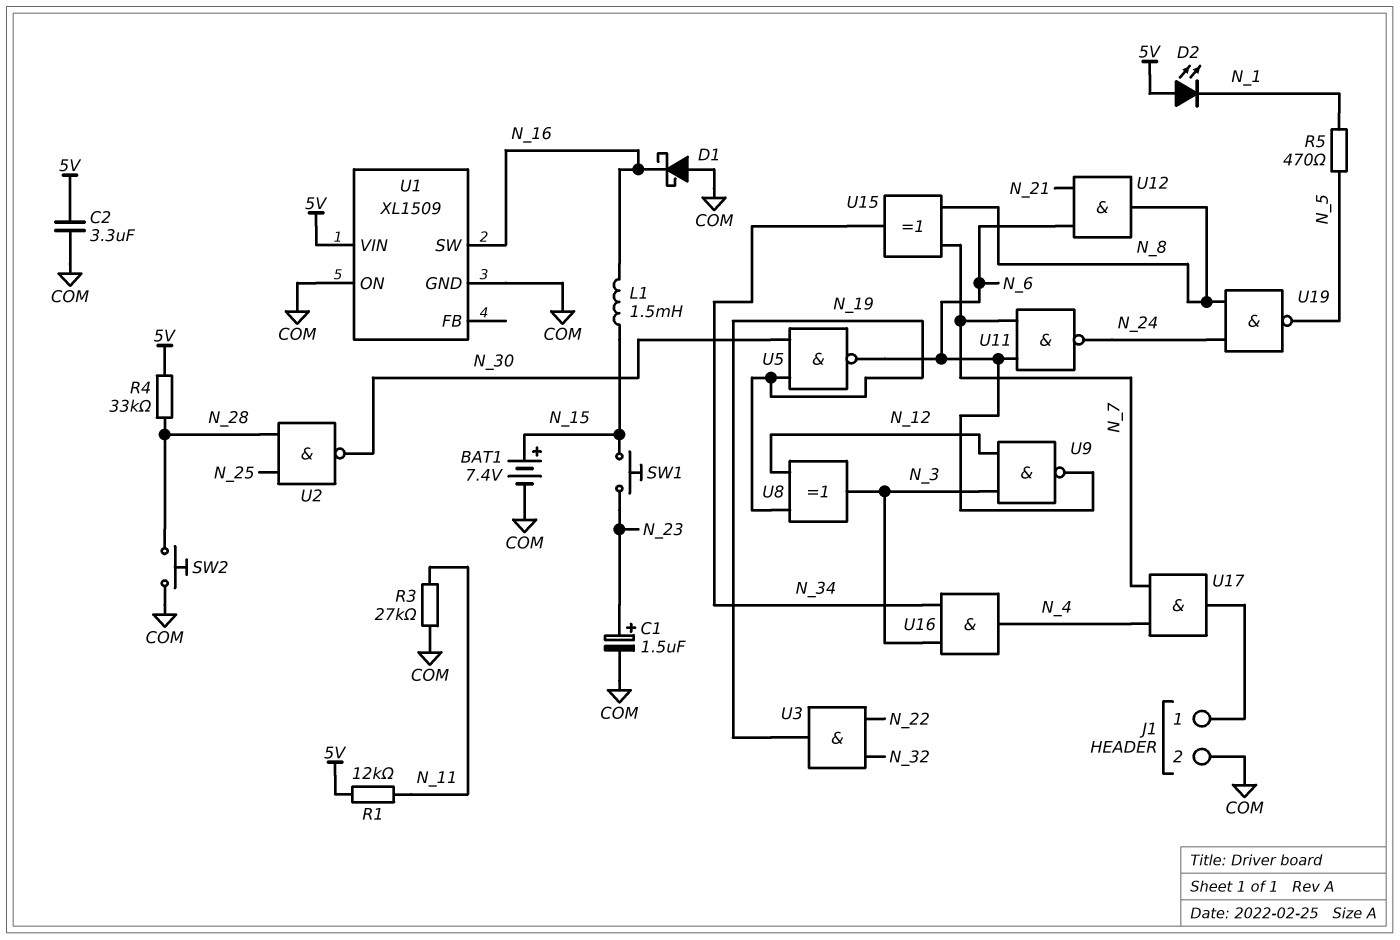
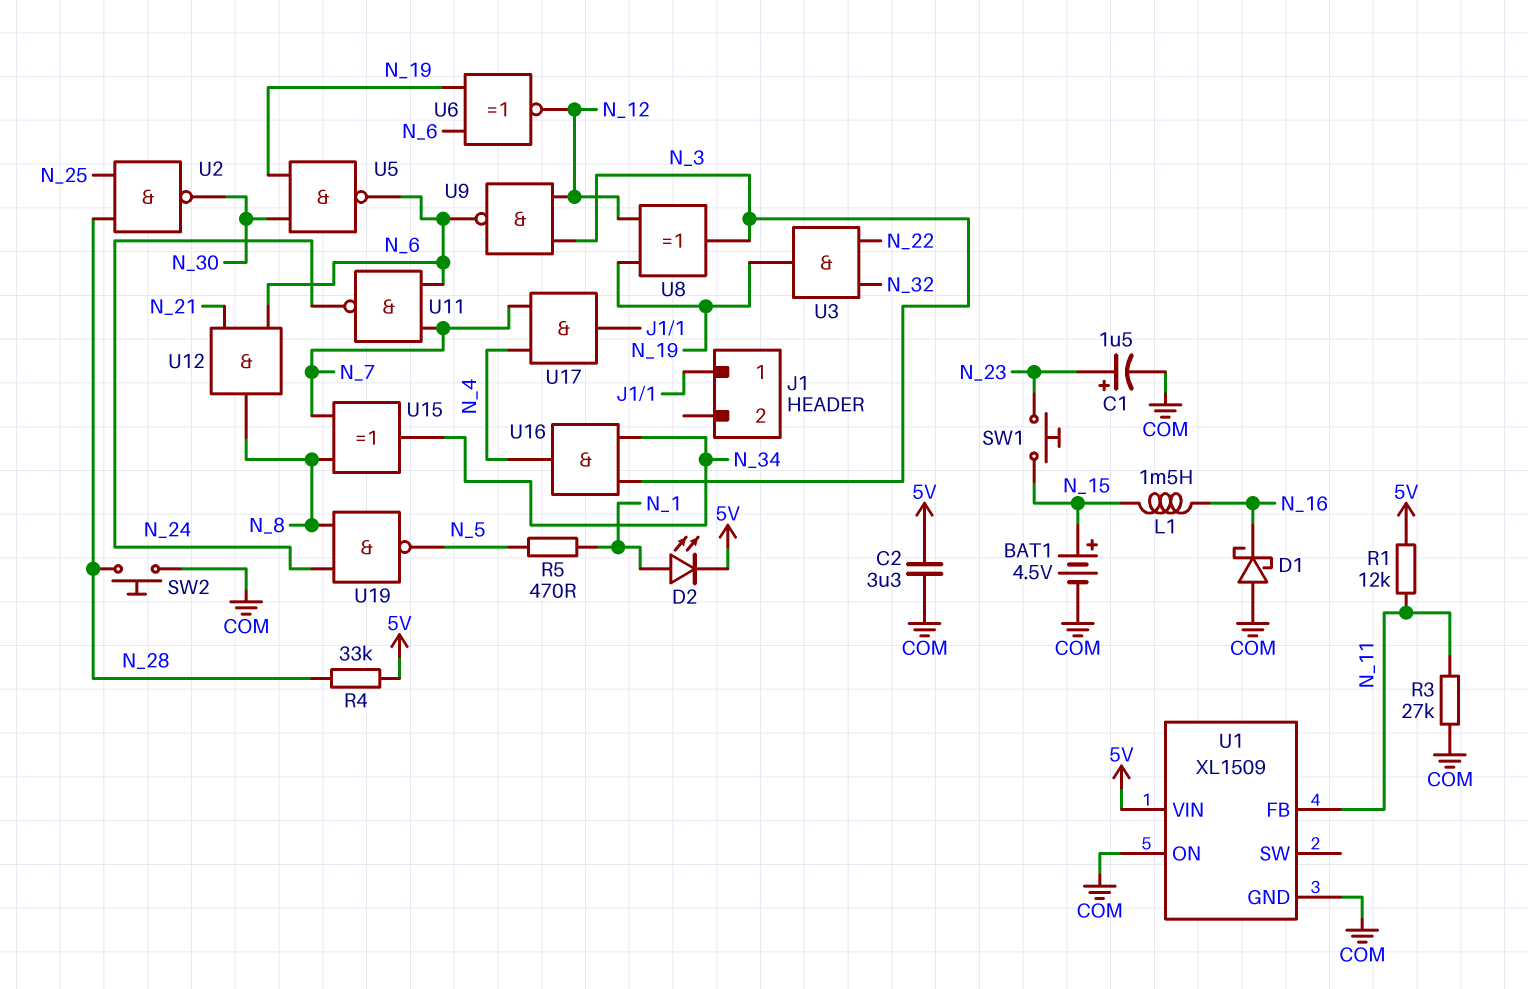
BAT1: 7.4V (plus N_15, minus COM) -> 4.5V (plus N_15, minus COM)
D2: LED (A 5V, K N_1) -> LED (A N_1, K 5V)
J1 pin 2: COM -> none
U1 pin FB: none -> N_11
U1 pin SW: N_16 -> none
U6: none -> XNOR (in N_6, in N_19, out N_12)

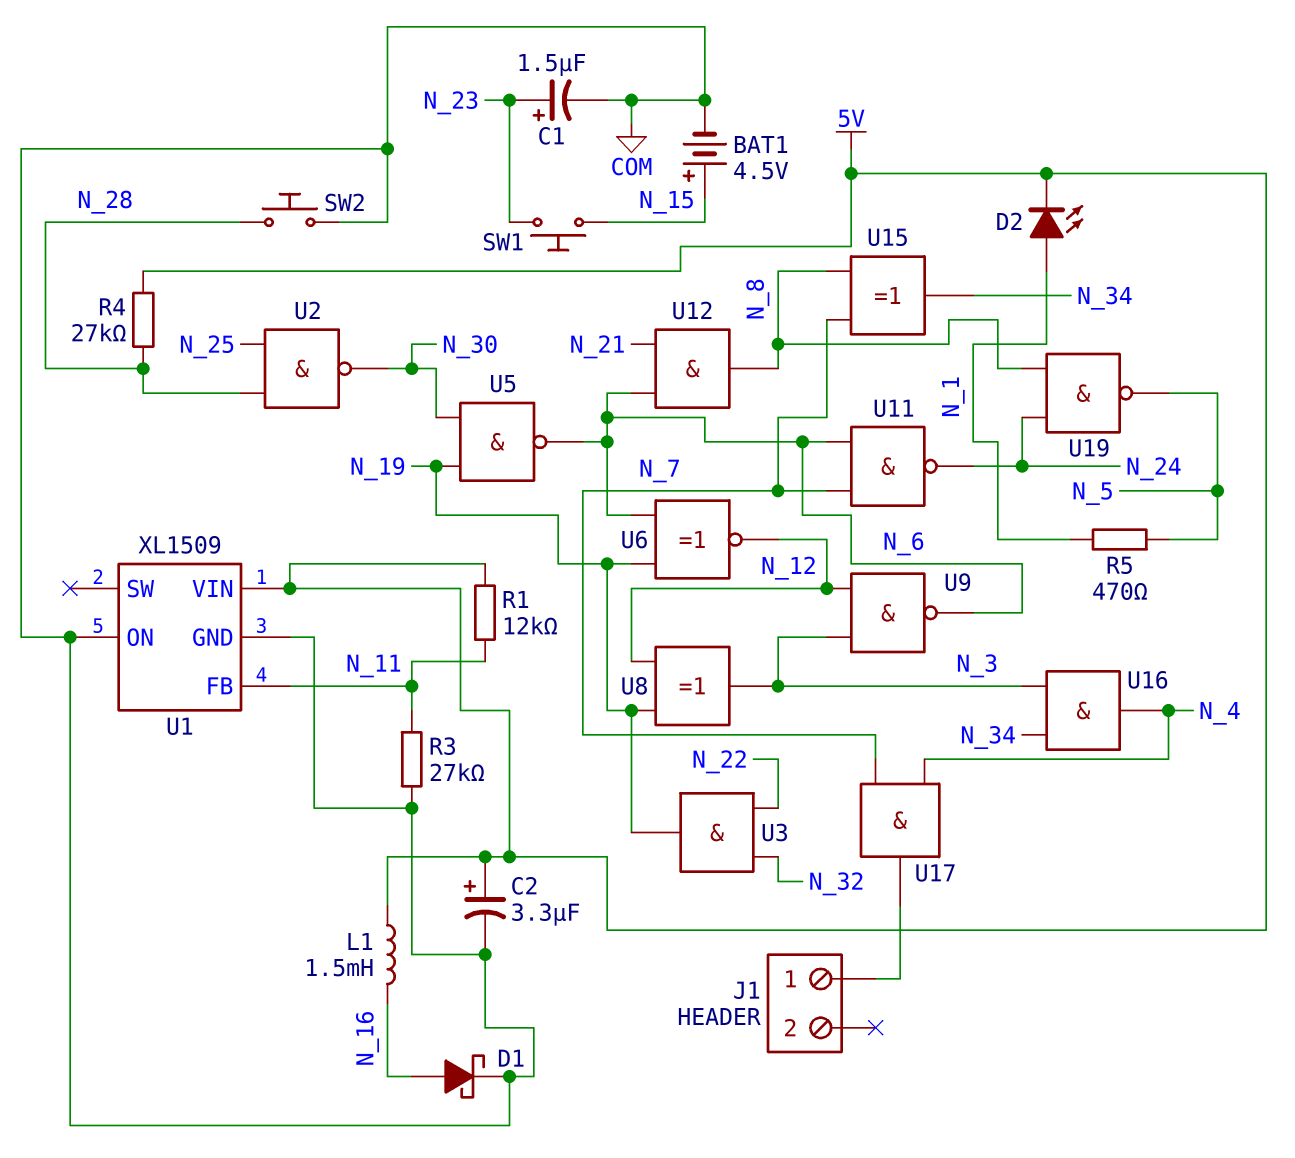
C2: 3.3uF (5V, COM) -> 3.3uF (plus 5V, minus COM)
D1: schottky (A COM, K N_16) -> schottky (A N_16, K COM)
L1: 1.5mH (N_15, N_16) -> 1.5mH (5V, N_16)
R4: 33k (5V, N_28) -> 27k (5V, N_28)

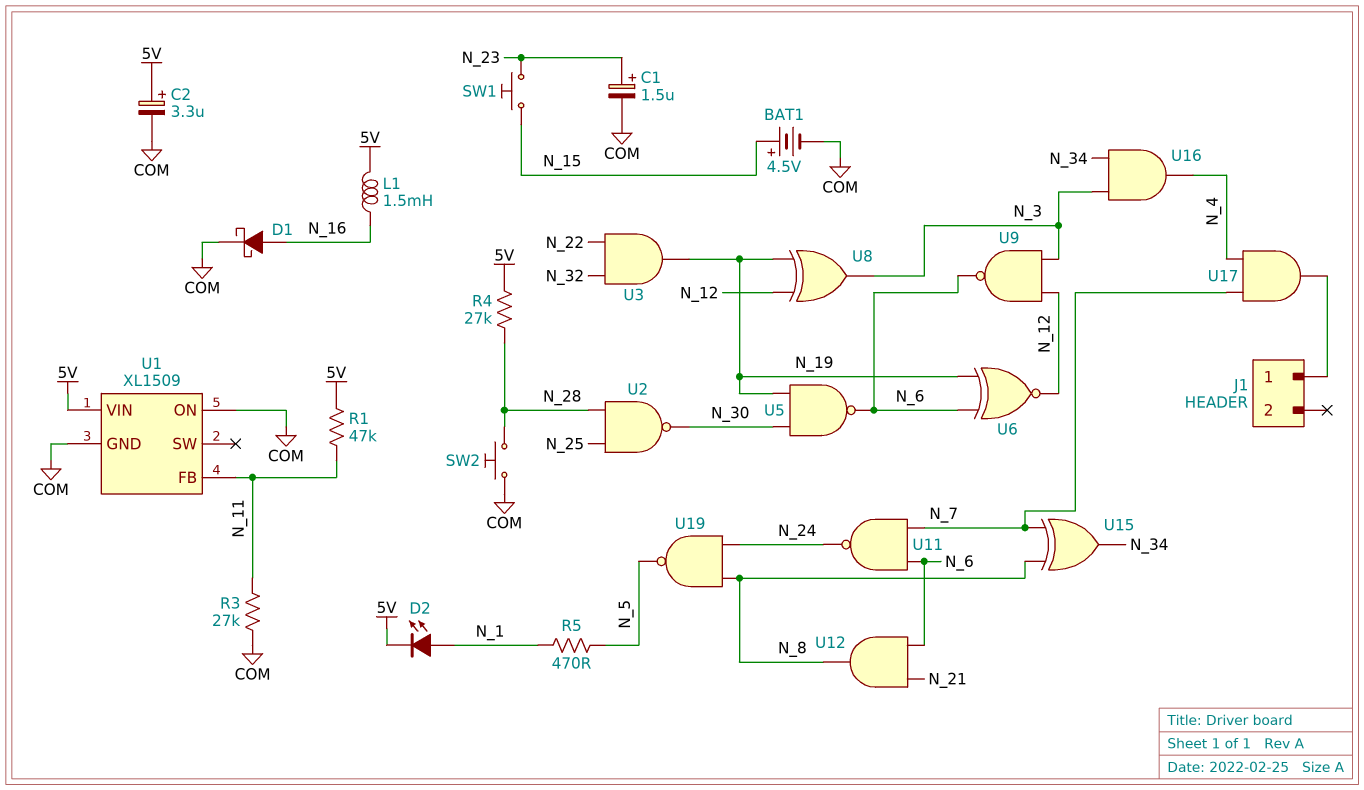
R1: 12k (5V, N_11) -> 47k (5V, N_11)

